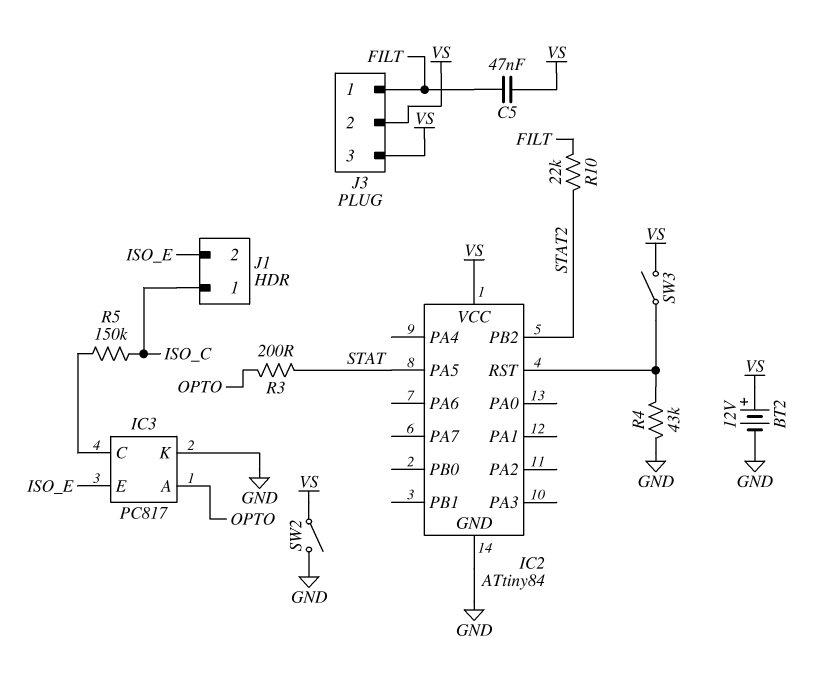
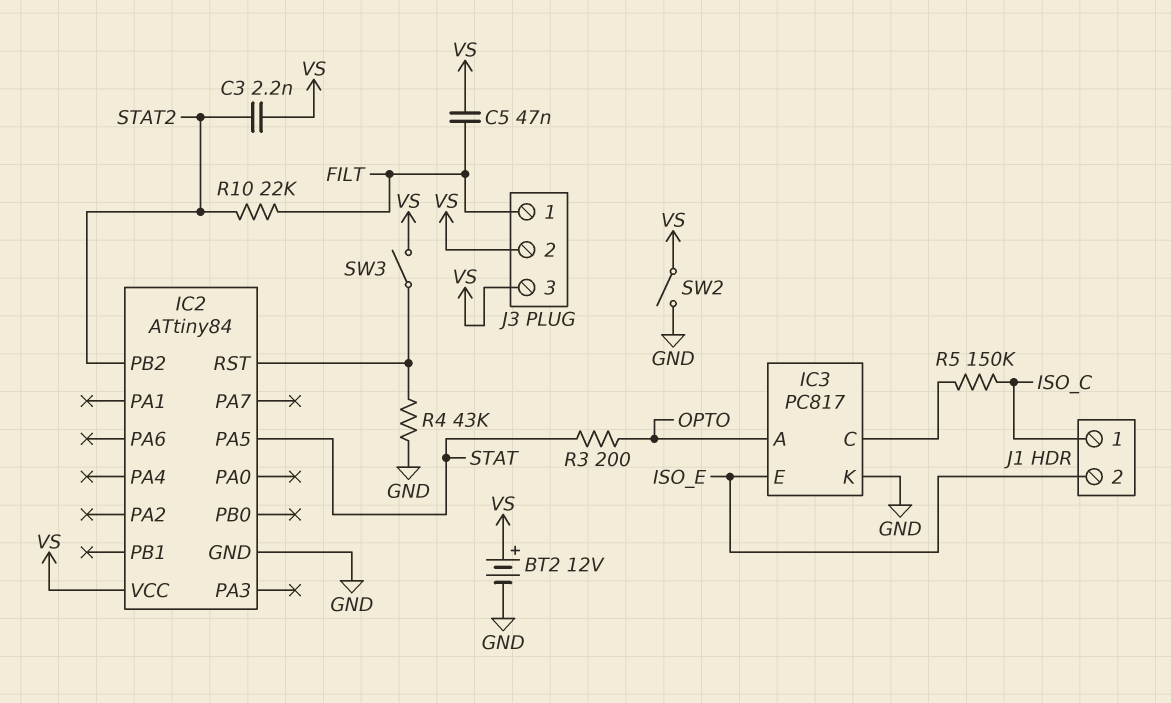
C3: none -> 2.2nF (STAT2, VS)

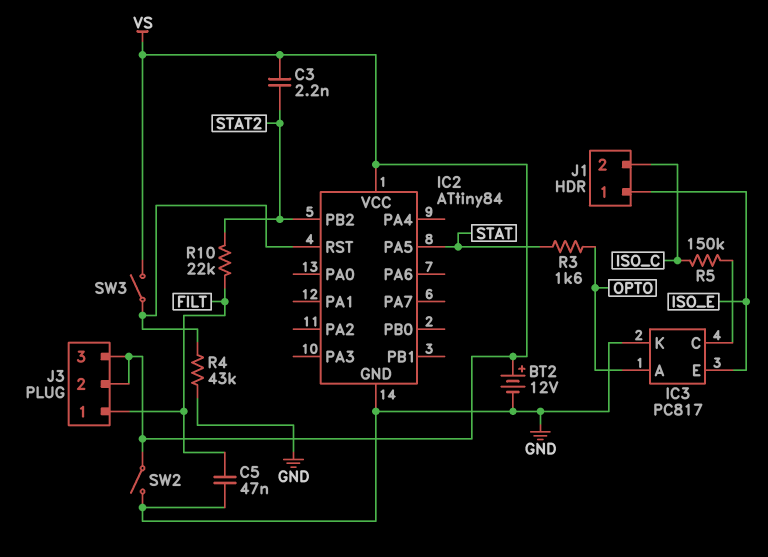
C5: 47nF (FILT, VS) -> 47nF (FILT, GND)
J1 pin 1: ISO_C -> ISO_E
J1 pin 2: ISO_E -> ISO_C
R3: 200 (OPTO, STAT) -> 1.6k (OPTO, STAT)

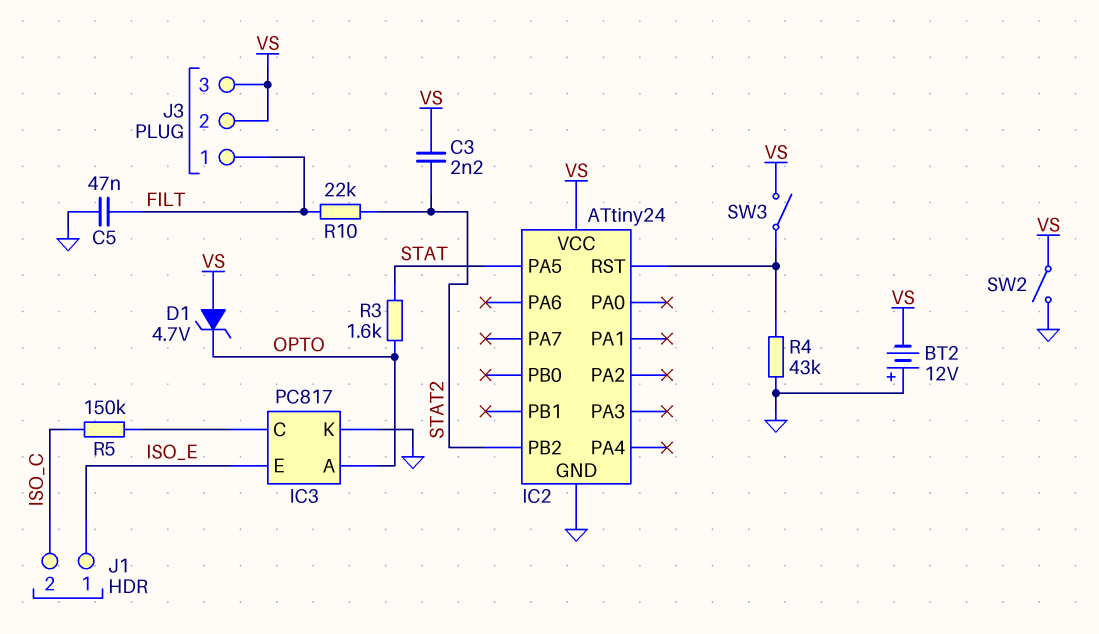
BT2: 12V (plus VS, minus GND) -> 12V (plus GND, minus VS)
D1: none -> zener 4.7V (A VS, K OPTO)
IC2: ATtiny84 -> ATtiny24

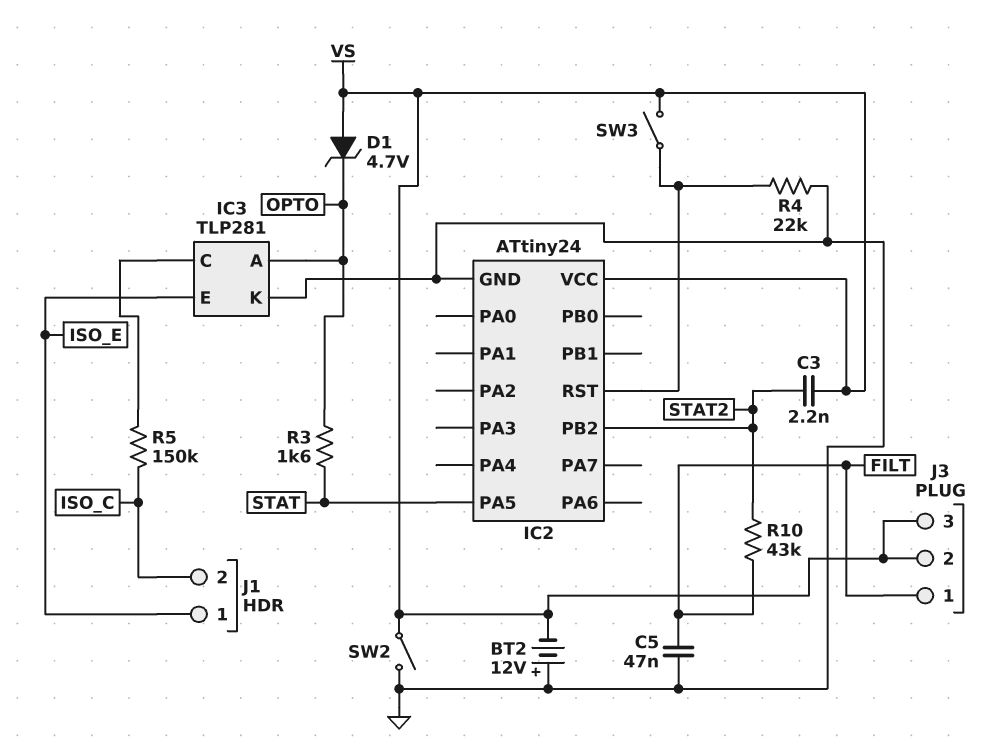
IC3: PC817 -> TLP281
R4: 43k (GND, IC2/RST) -> 22k (GND, IC2/RST)
R10: 22k (FILT, STAT2) -> 43k (FILT, STAT2)

